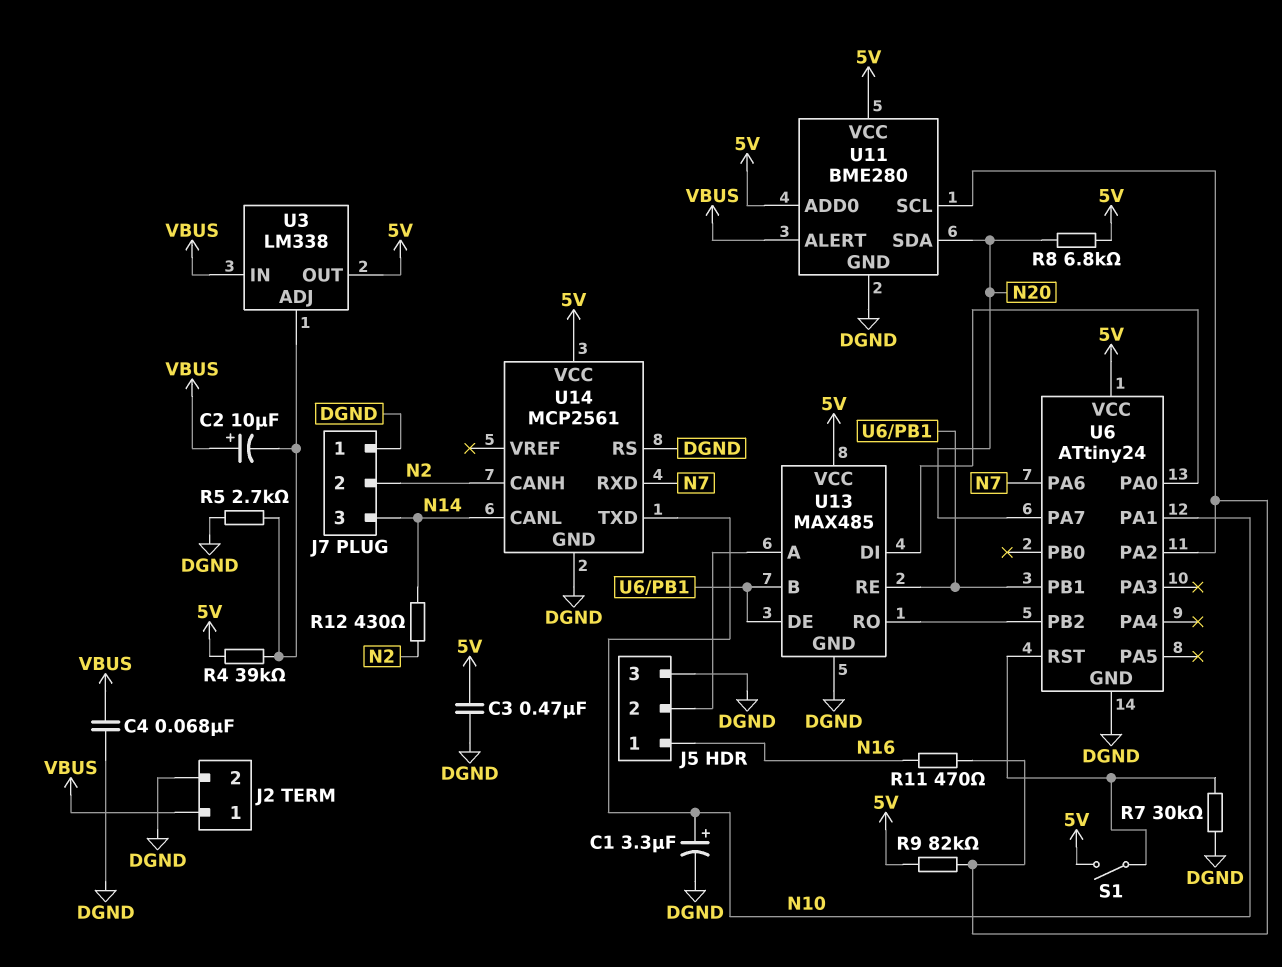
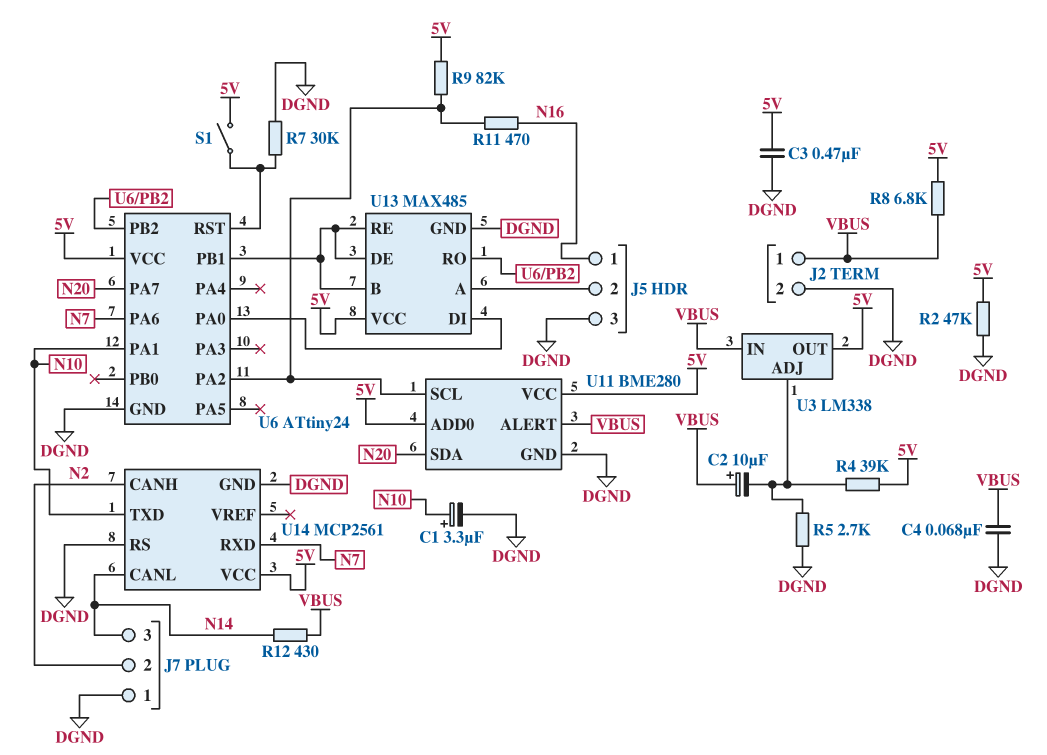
R2: none -> 47k (5V, DGND)
R8: 6.8k (5V, N20) -> 6.8k (5V, VBUS)
R12: 430 (N2, N14) -> 430 (N14, VBUS)

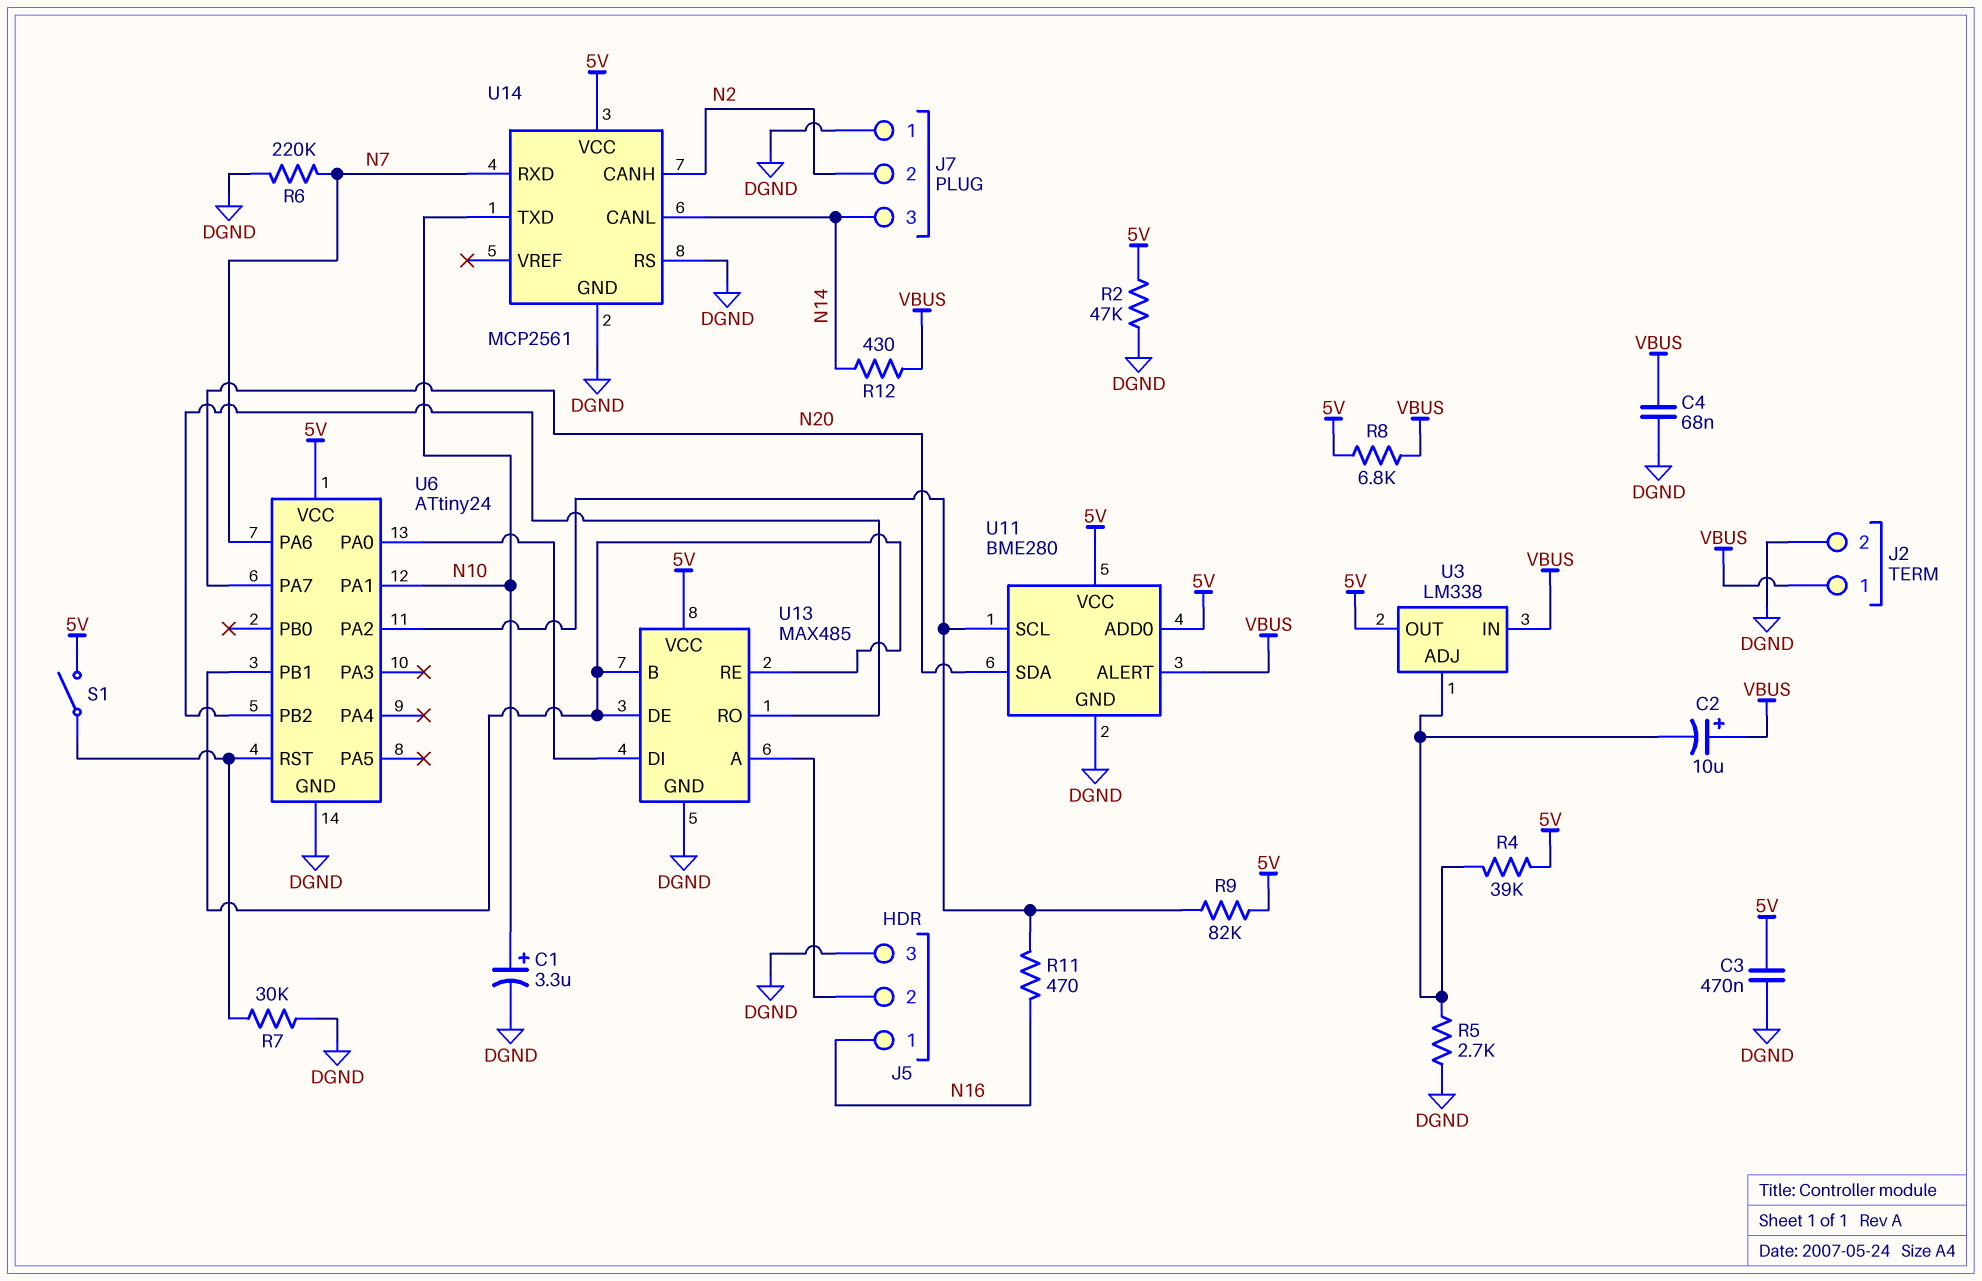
R6: none -> 220k (DGND, N7)

